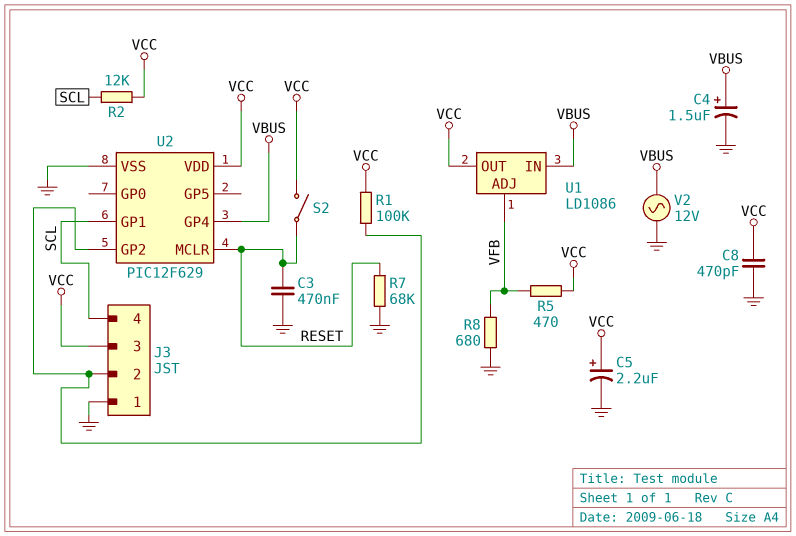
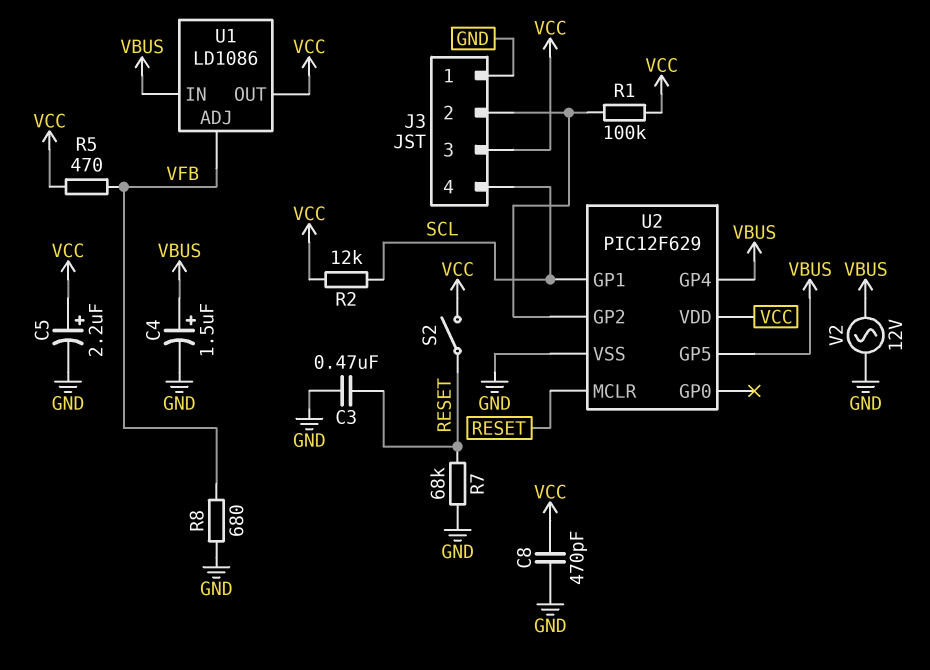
U2 pin GP5: none -> VBUS

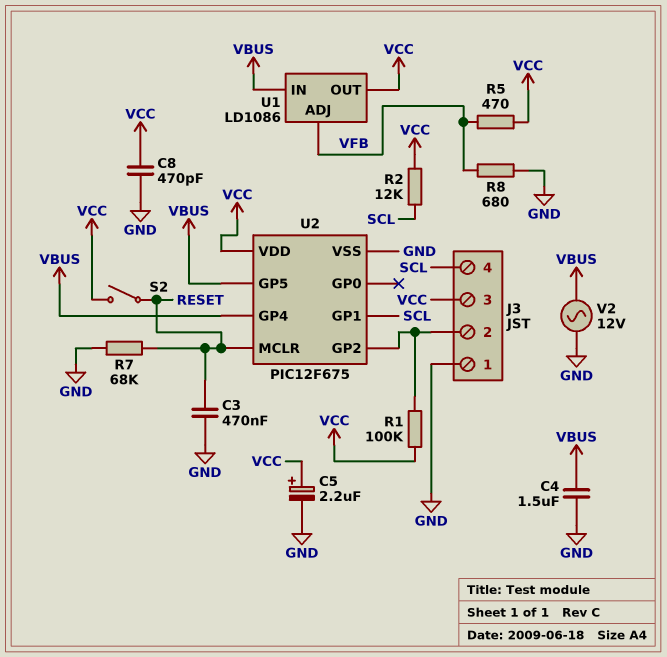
C4: 1.5uF (plus VBUS, minus GND) -> 1.5uF (GND, VBUS)
U2: PIC12F629 -> PIC12F675

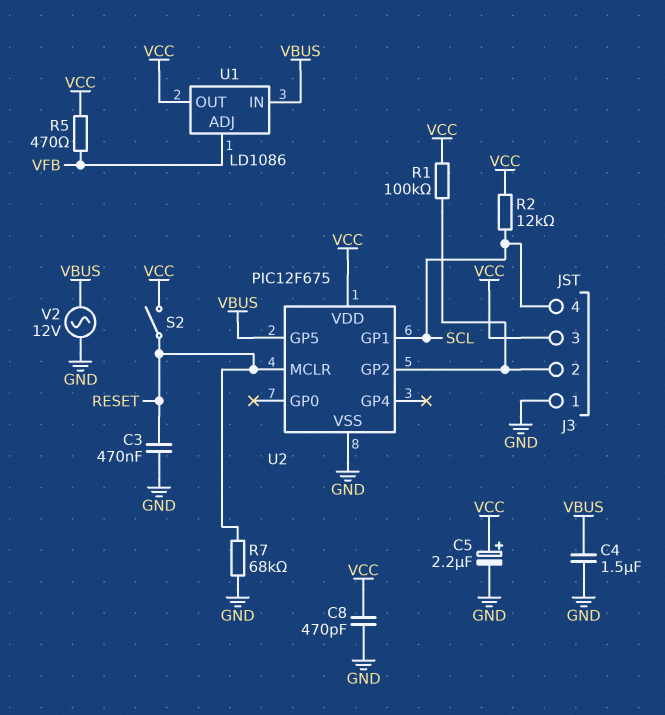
R8: 680 (GND, VFB) -> none
U2 pin GP4: VBUS -> none

